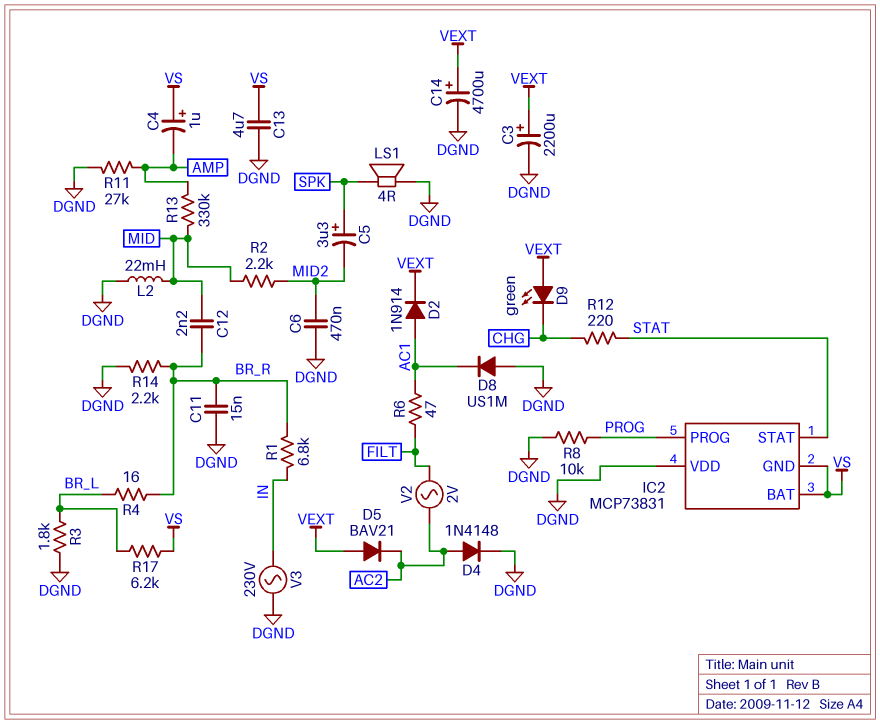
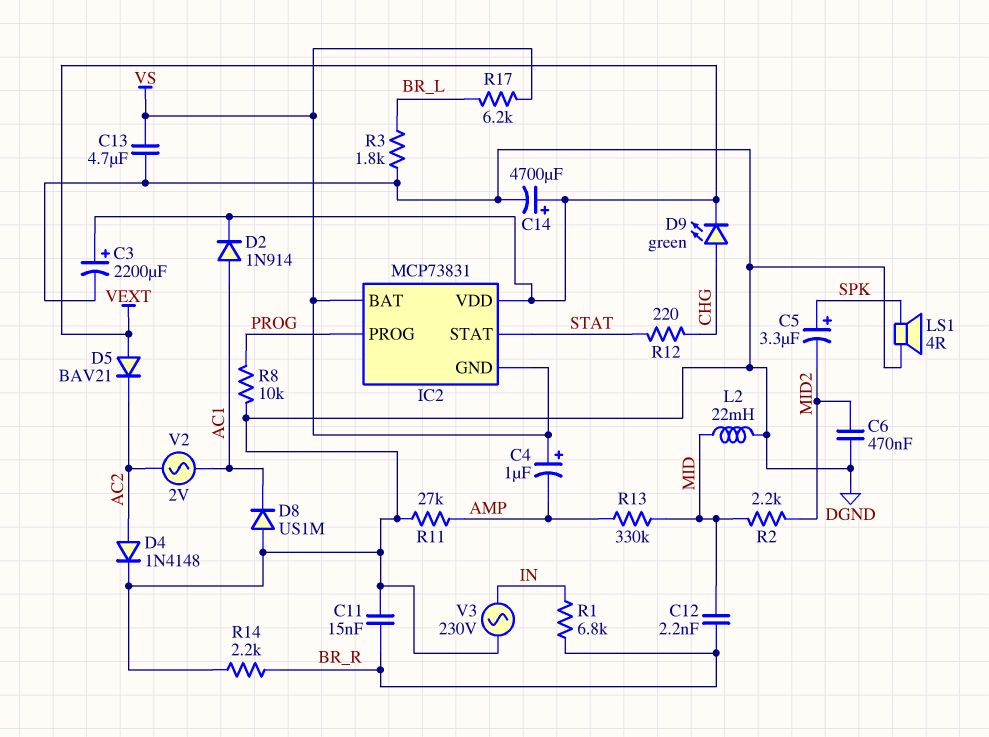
D9: LED green (A VEXT, K CHG) -> LED green (A CHG, K VEXT)
IC2 pin VDD: DGND -> VEXT
R4: 16 (BR_L, BR_R) -> none
R6: 47 (AC1, FILT) -> none
V2: AC 2V (AC2, FILT) -> AC 2V (AC1, AC2)

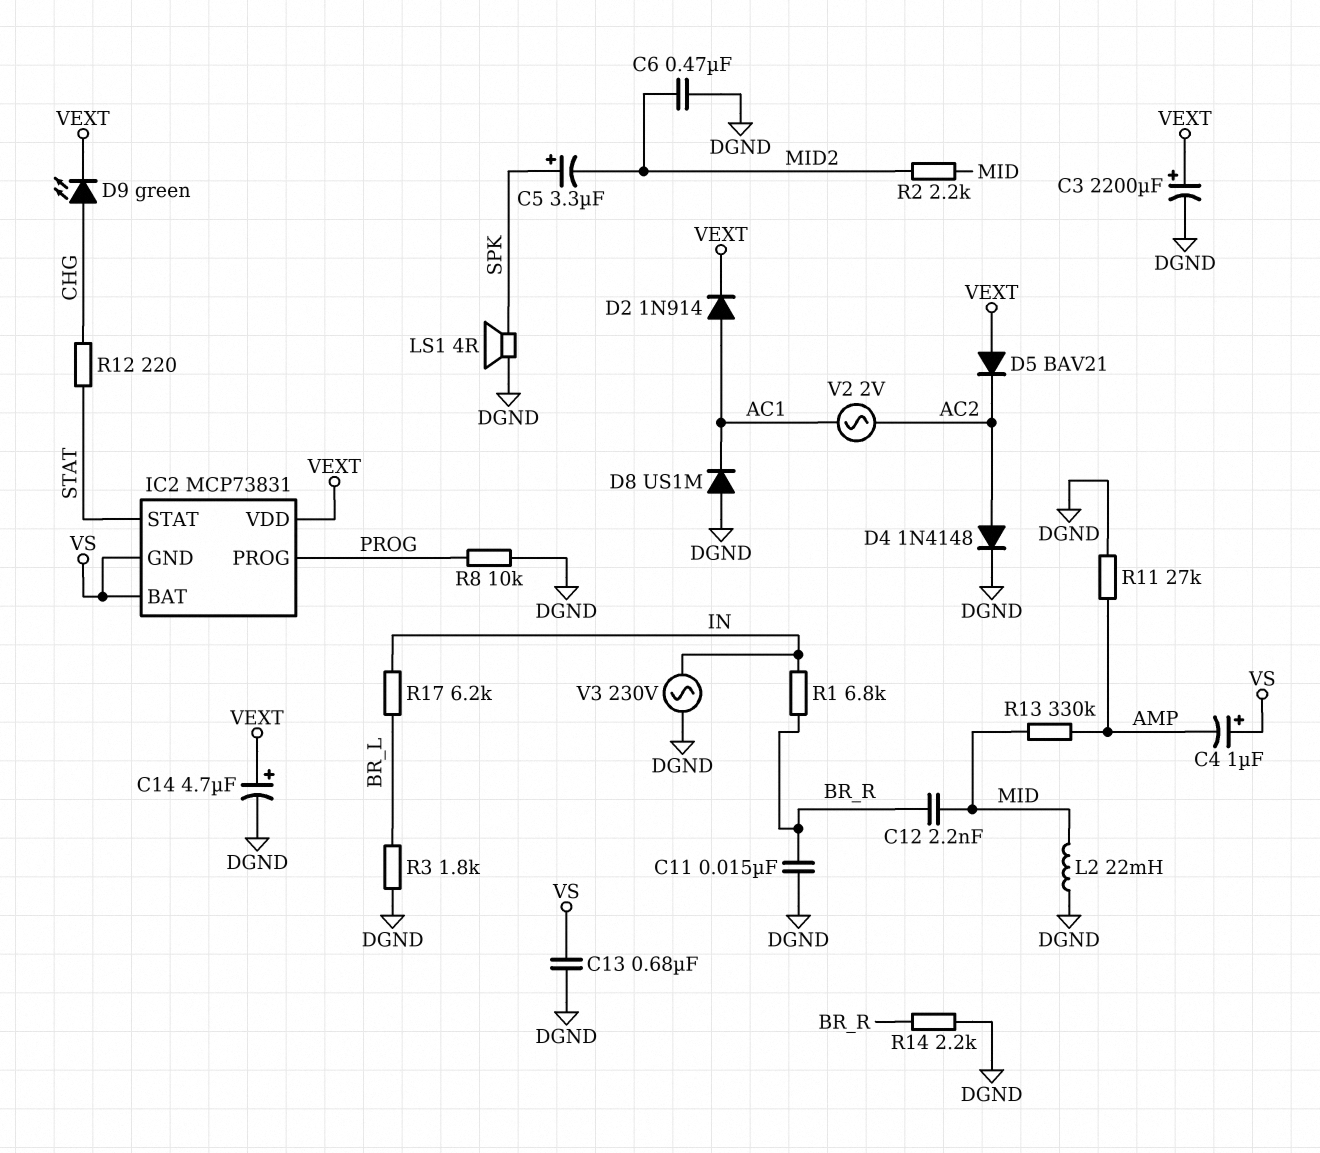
C13: 4.7uF (DGND, VS) -> 680nF (DGND, VS)
C14: 4700uF (plus VEXT, minus DGND) -> 4.7uF (plus VEXT, minus DGND)
R17: 6.2k (BR_L, VS) -> 6.2k (BR_L, IN)

